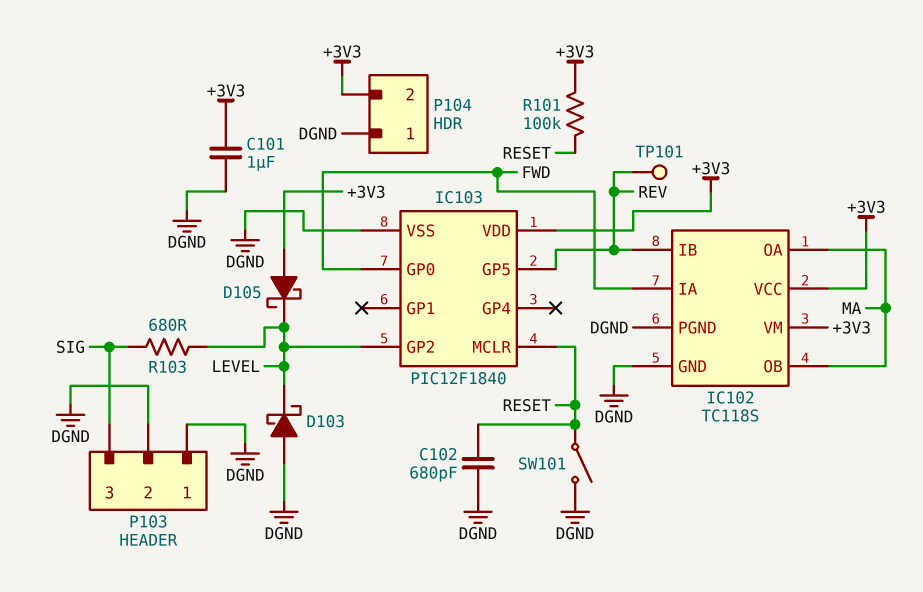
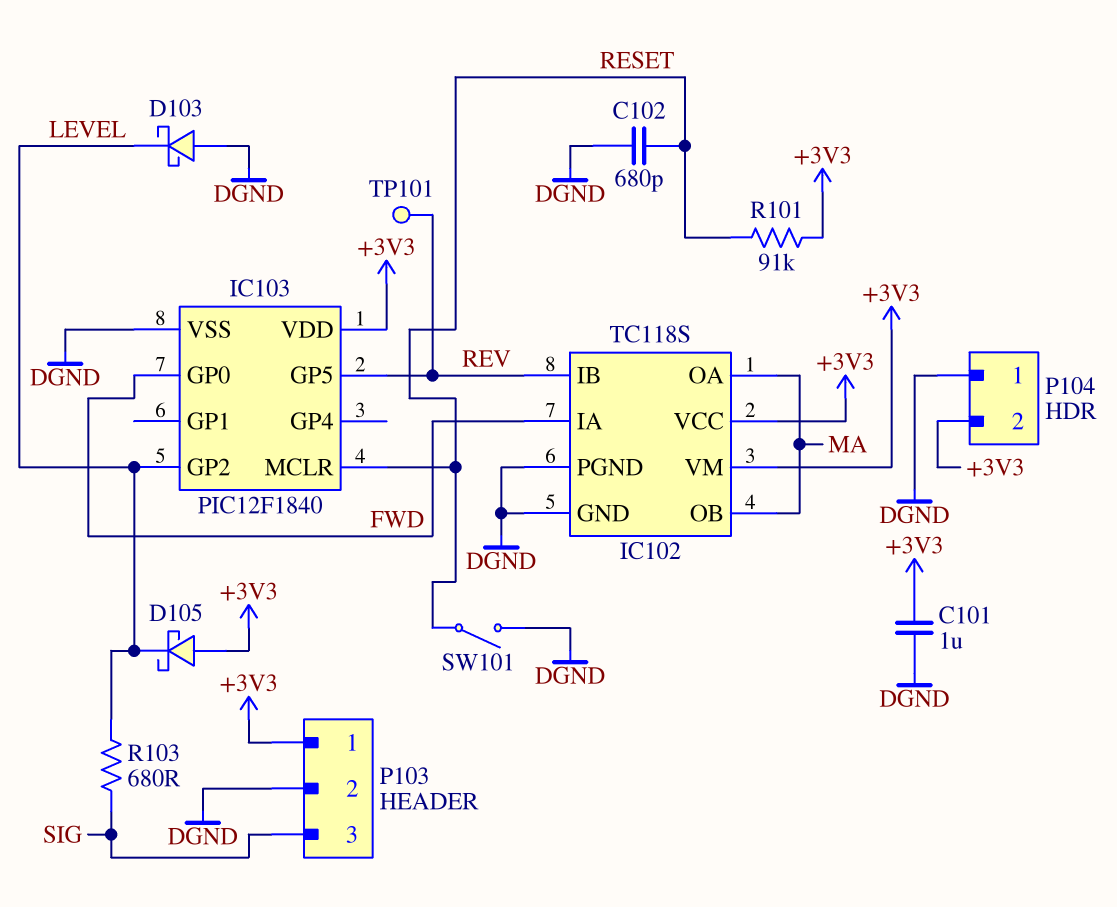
P103 pin 1: DGND -> +3V3
R101: 100k (+3V3, RESET) -> 91k (+3V3, RESET)

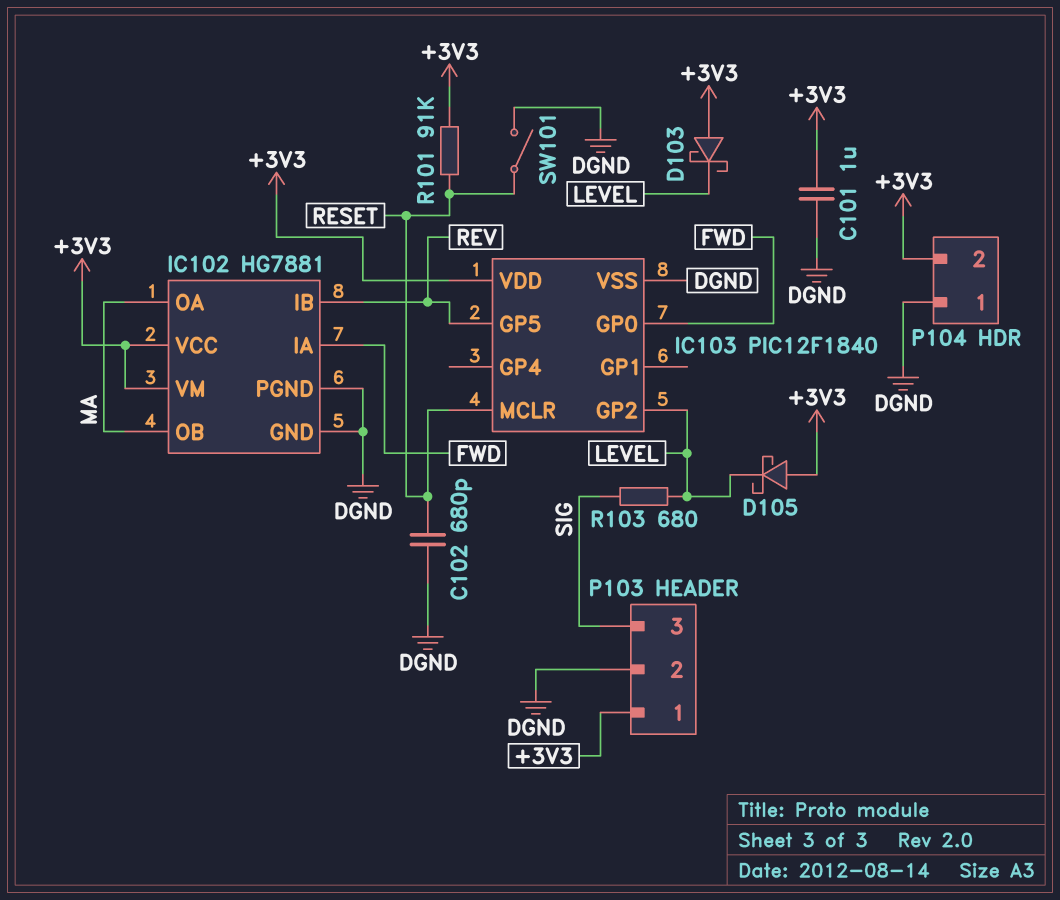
D103: schottky (A DGND, K LEVEL) -> schottky (A +3V3, K LEVEL)
IC102: TC118S -> HG7881
TP101: test point (REV) -> none

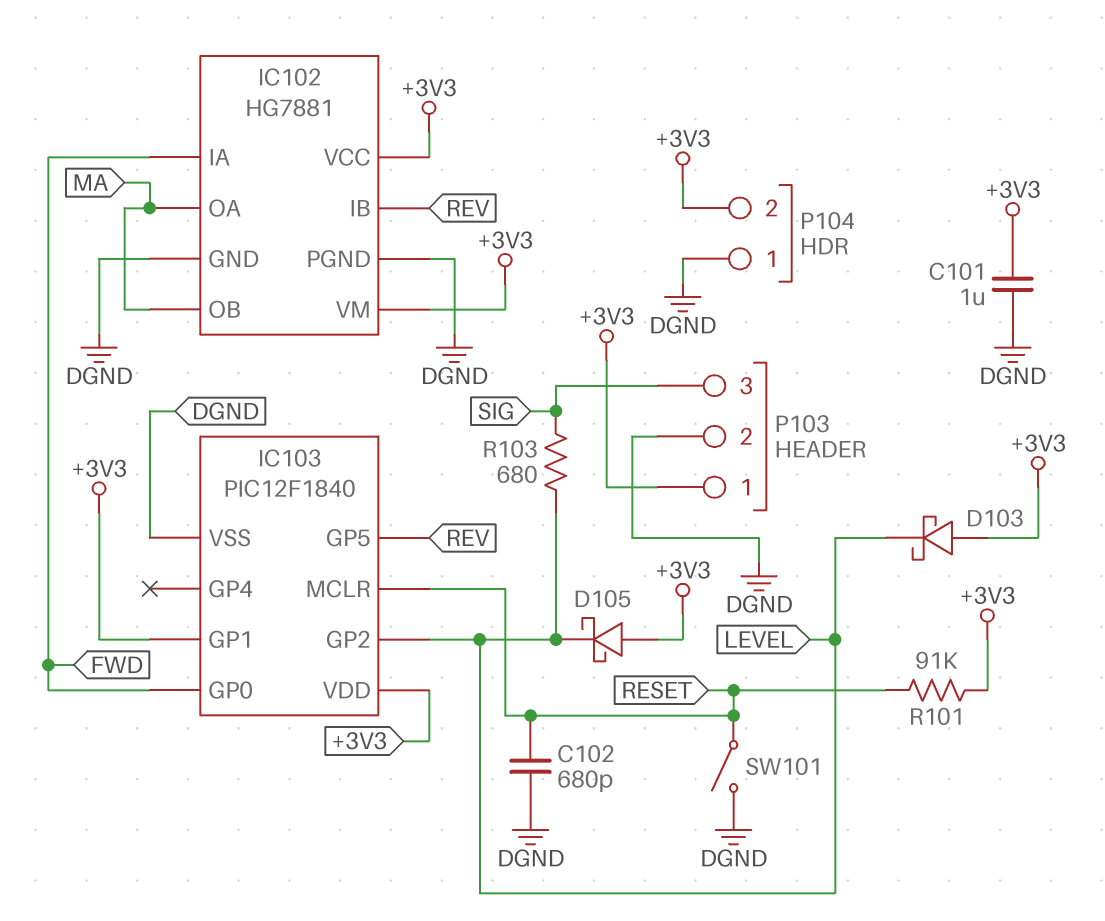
IC103 pin GP1: none -> +3V3

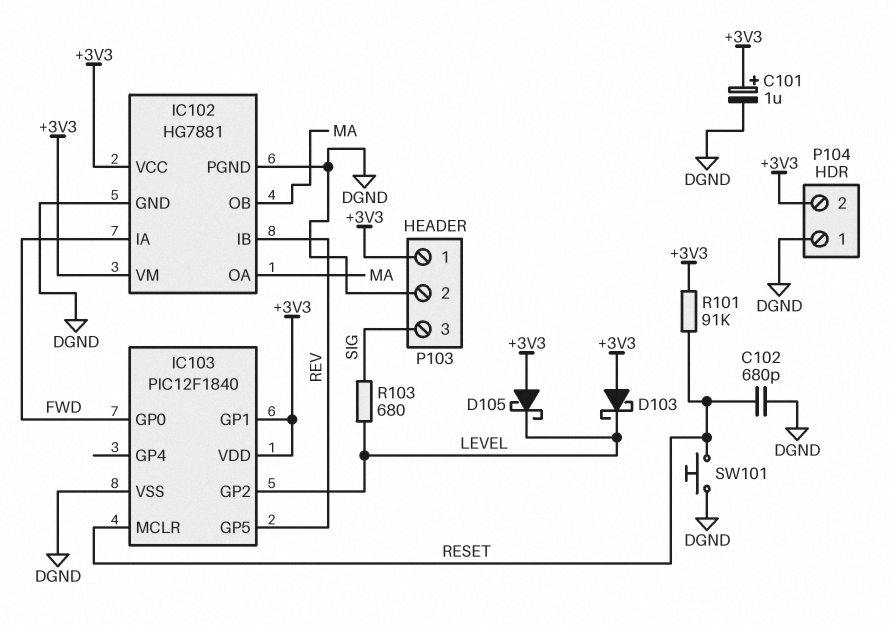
C101: 1uF (+3V3, DGND) -> 1uF (plus +3V3, minus DGND)
SW101: switch (DGND, RESET) -> button (DGND, RESET)

